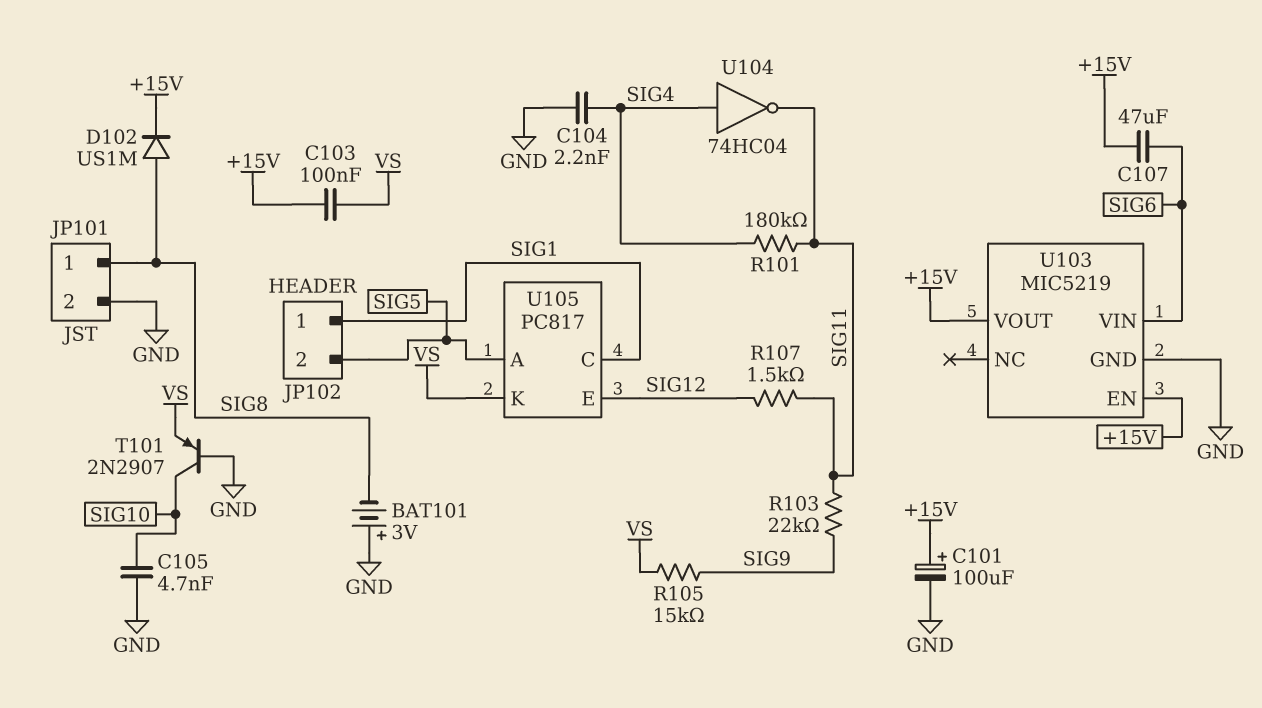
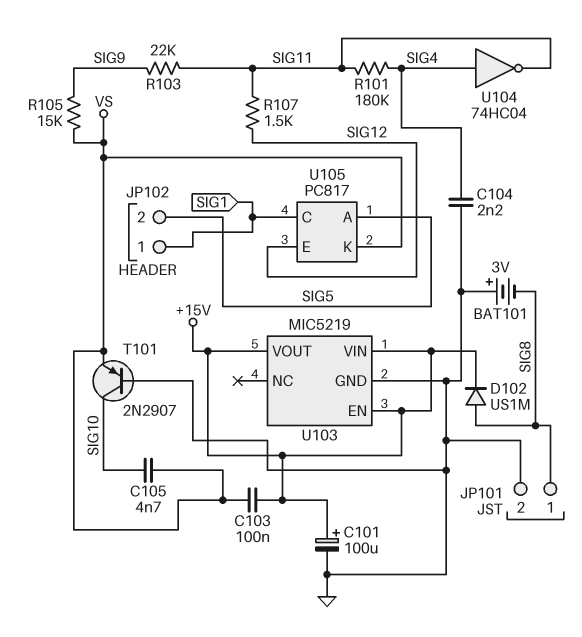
C105: 4.7nF (GND, SIG10) -> 4.7nF (SIG10, VS)
C107: 47uF (+15V, SIG6) -> none
U103 pin VIN: SIG6 -> +15V

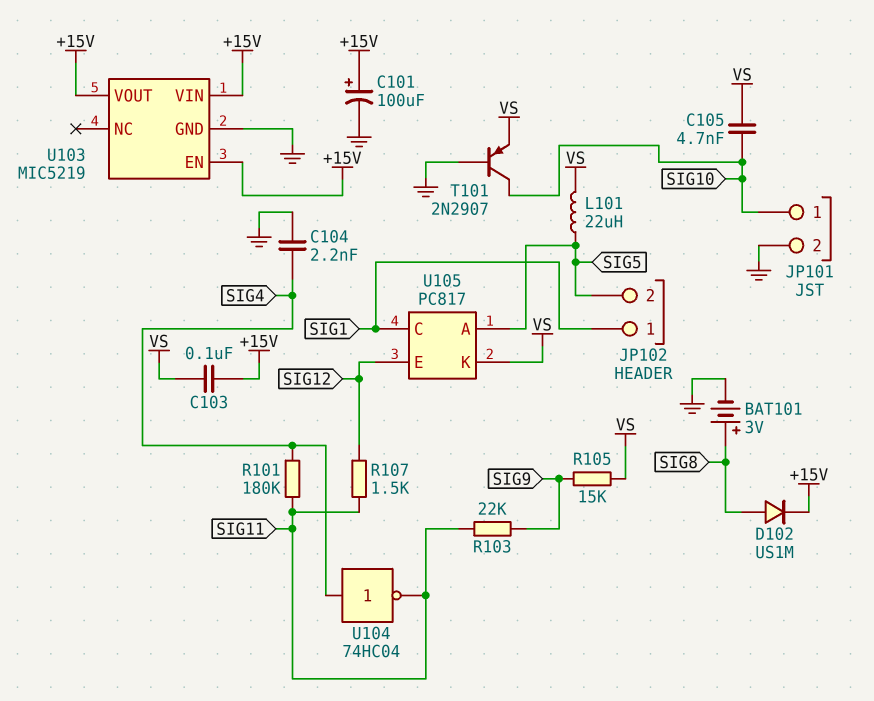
BAT101: 3V (plus GND, minus SIG8) -> 3V (plus SIG8, minus GND)
JP101 pin 1: SIG8 -> SIG10
L101: none -> 22uH (SIG5, VS)

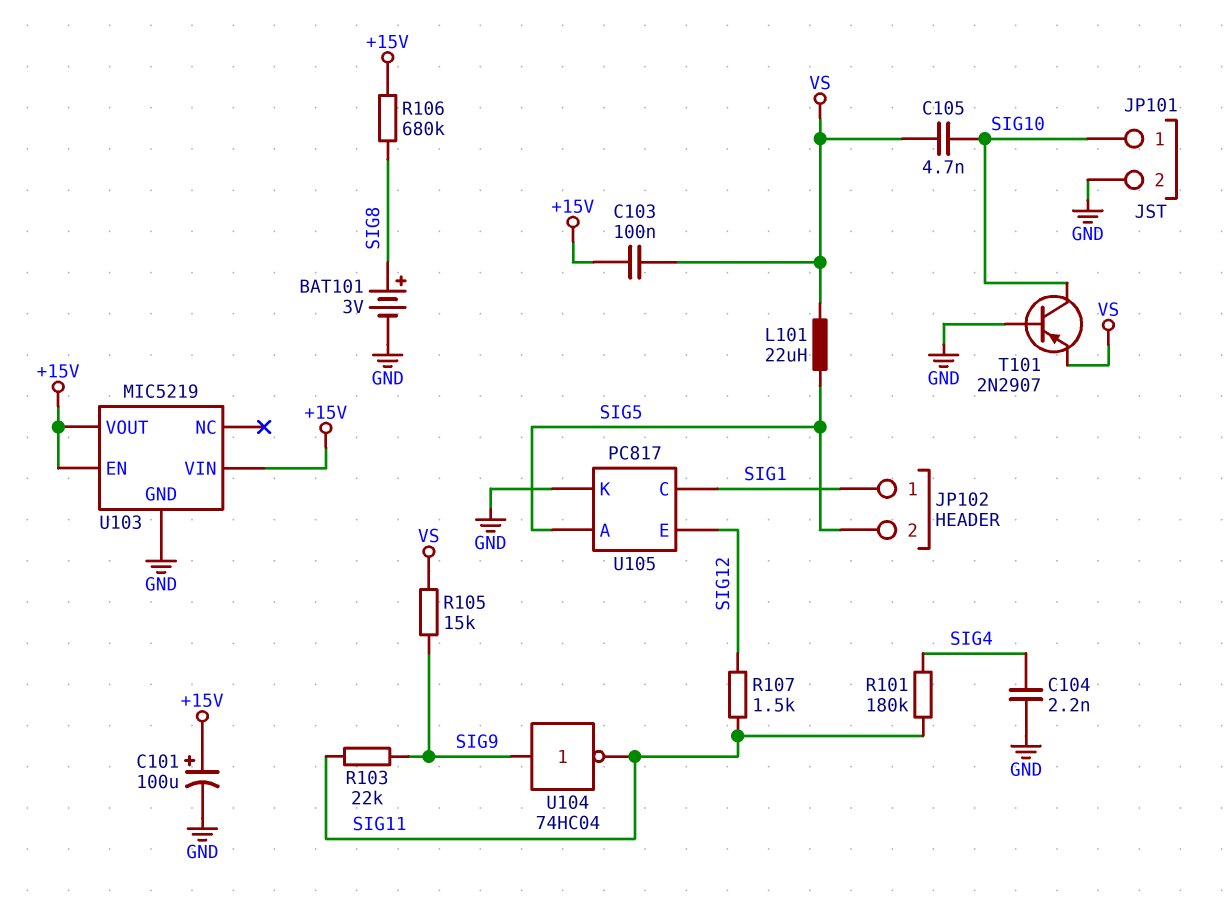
D102: diode US1M (A SIG8, K +15V) -> none
R106: none -> 680k (+15V, SIG8)
U104: NOT 74HC04 (in SIG4, out SIG11) -> NOT 74HC04 (in SIG9, out SIG11)
U105 pin K: VS -> GND

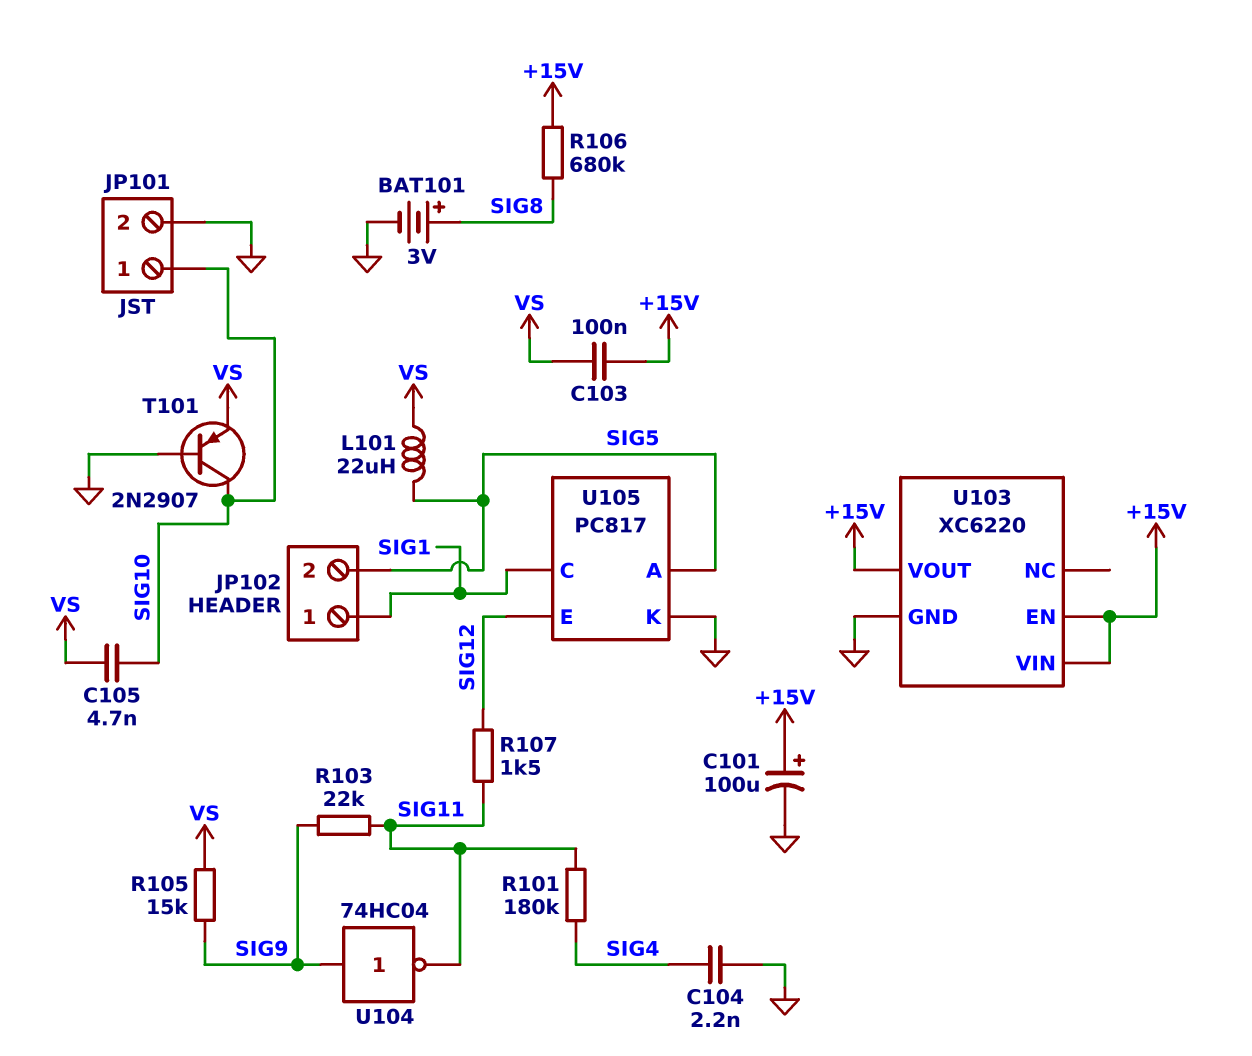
U103: MIC5219 -> XC6220

